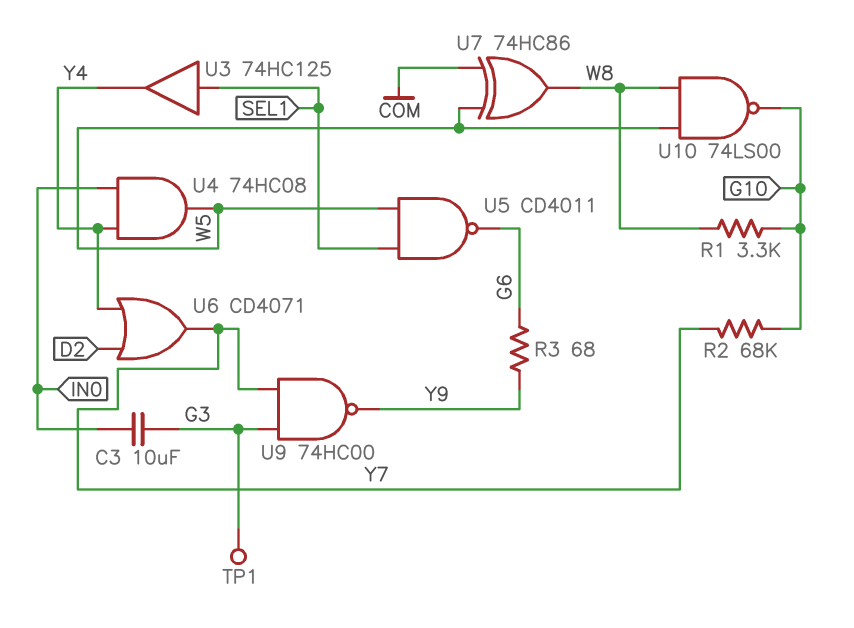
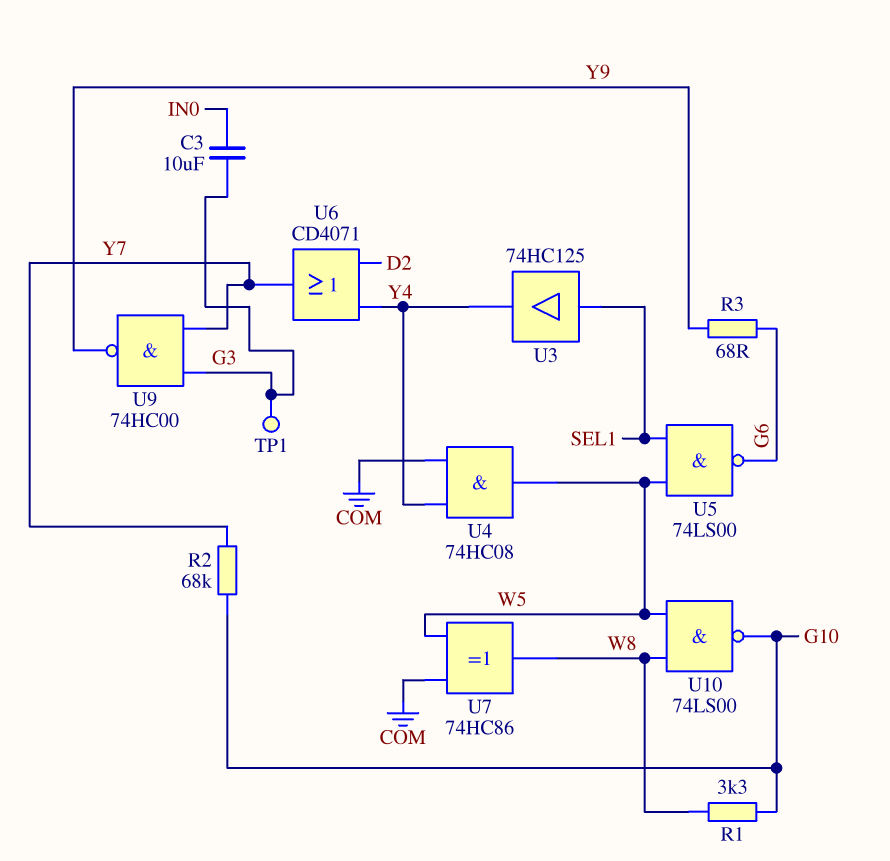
U4: AND 74HC08 (in IN0, in Y4, out W5) -> AND 74HC08 (in COM, in Y4, out W5)
U5: NAND CD4011 (in SEL1, in W5, out G6) -> NAND 74LS00 (in SEL1, in W5, out G6)

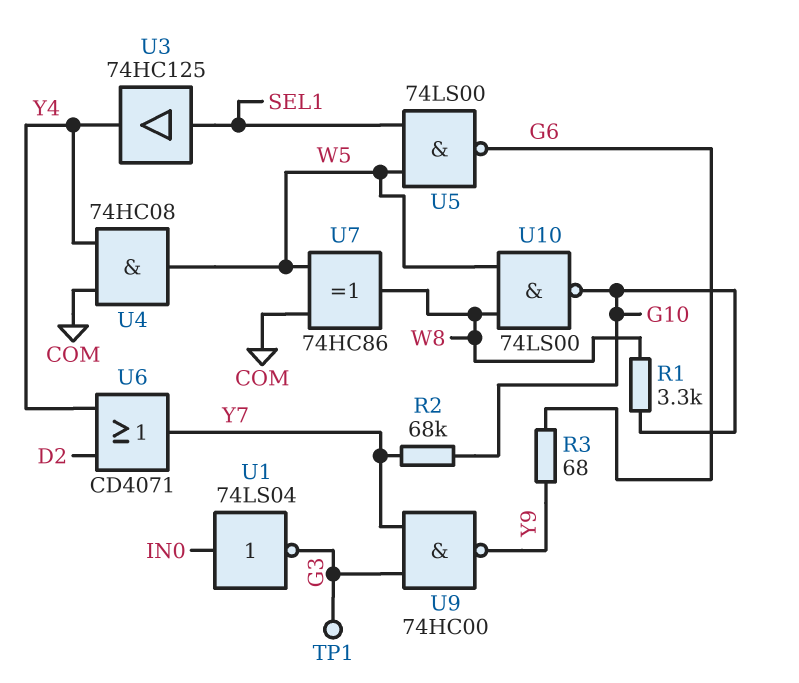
C3: 10uF (G3, IN0) -> none
U1: none -> NOT 74LS04 (in IN0, out G3)

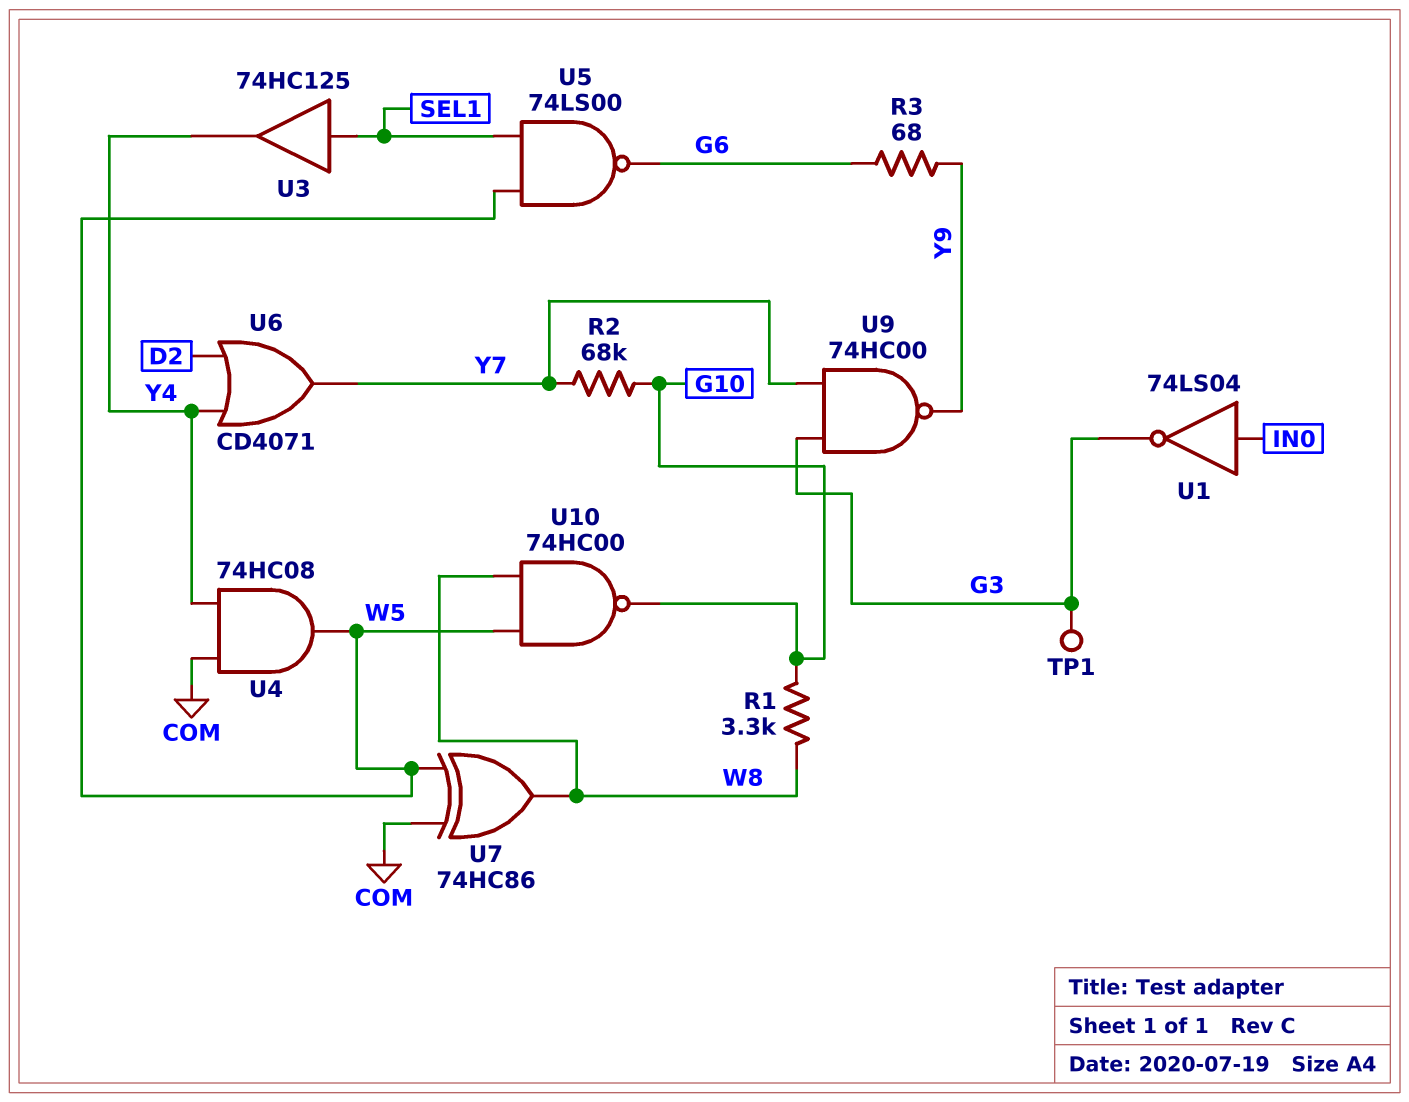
U10: NAND 74LS00 (in W5, in W8, out G10) -> NAND 74HC00 (in W5, in W8, out G10)

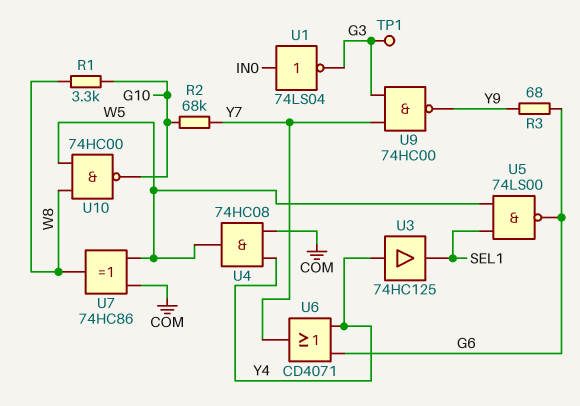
U3: buffer 74HC125 (in SEL1, out Y4) -> buffer 74HC125 (in Y4, out SEL1)
U6: OR CD4071 (in D2, in Y4, out Y7) -> OR CD4071 (in G6, in Y4, out Y7)

